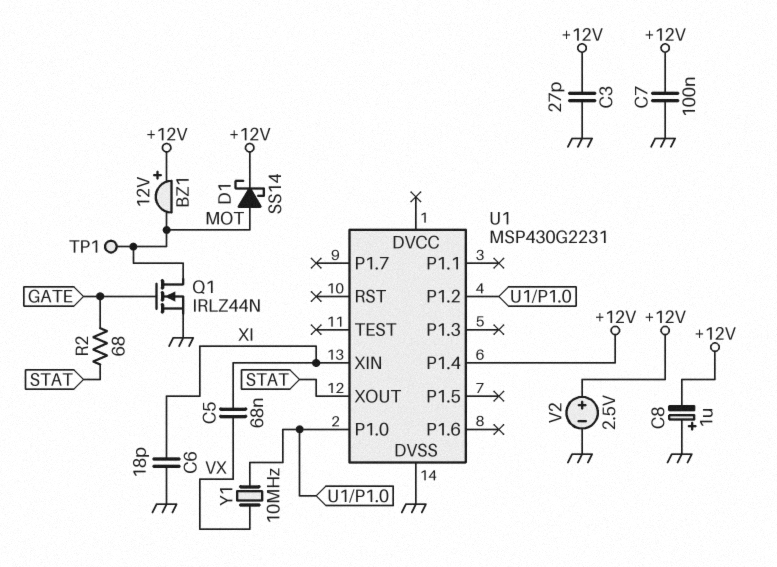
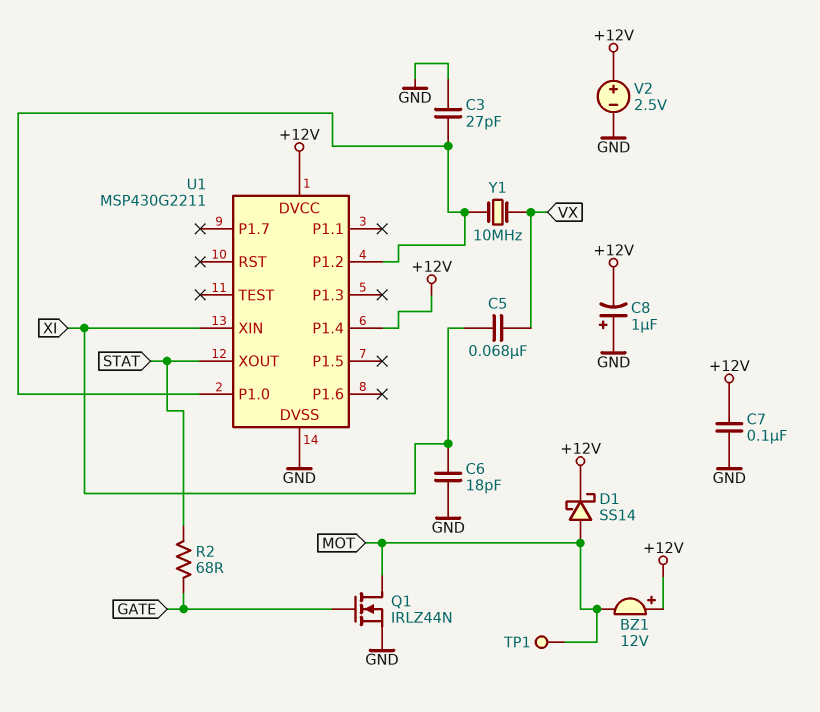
C3: 27pF (+12V, GND) -> 27pF (GND, U1/P1.0)
U1: MSP430G2231 -> MSP430G2211
U1 pin DVCC: none -> +12V

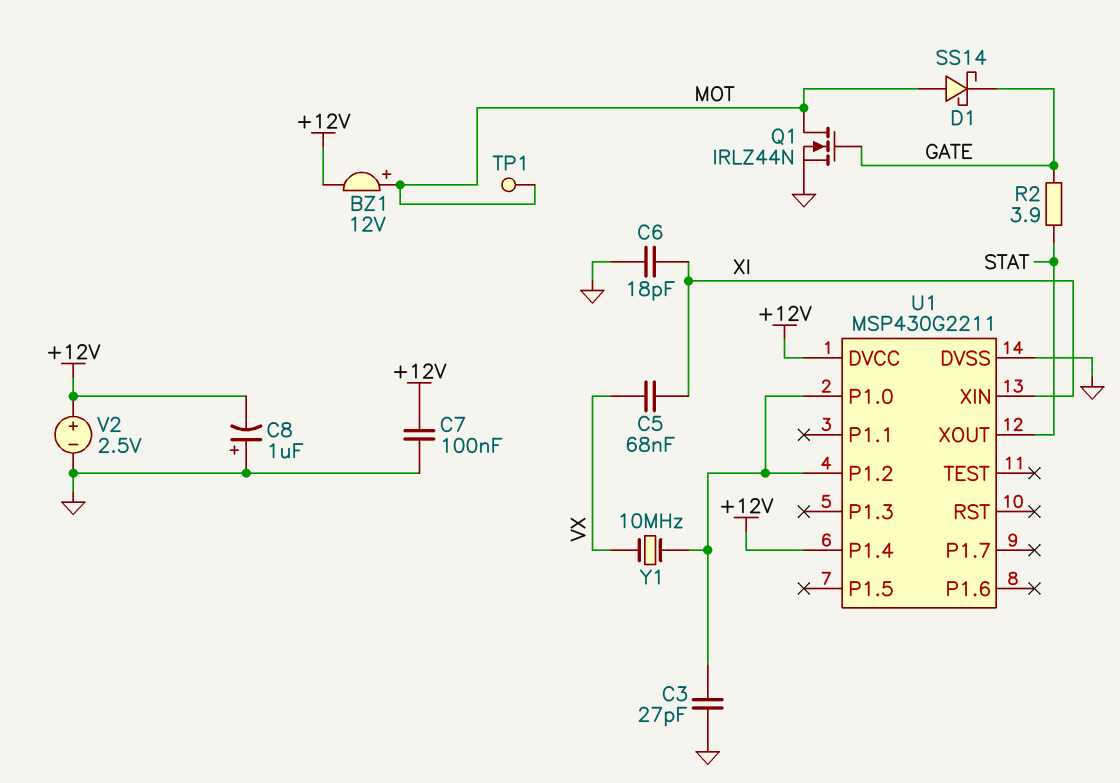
BZ1: buzzer 12V (plus +12V, minus MOT) -> buzzer 12V (plus MOT, minus +12V)
D1: schottky SS14 (A MOT, K +12V) -> schottky SS14 (A MOT, K GATE)
R2: 68 (GATE, STAT) -> 3.9 (GATE, STAT)

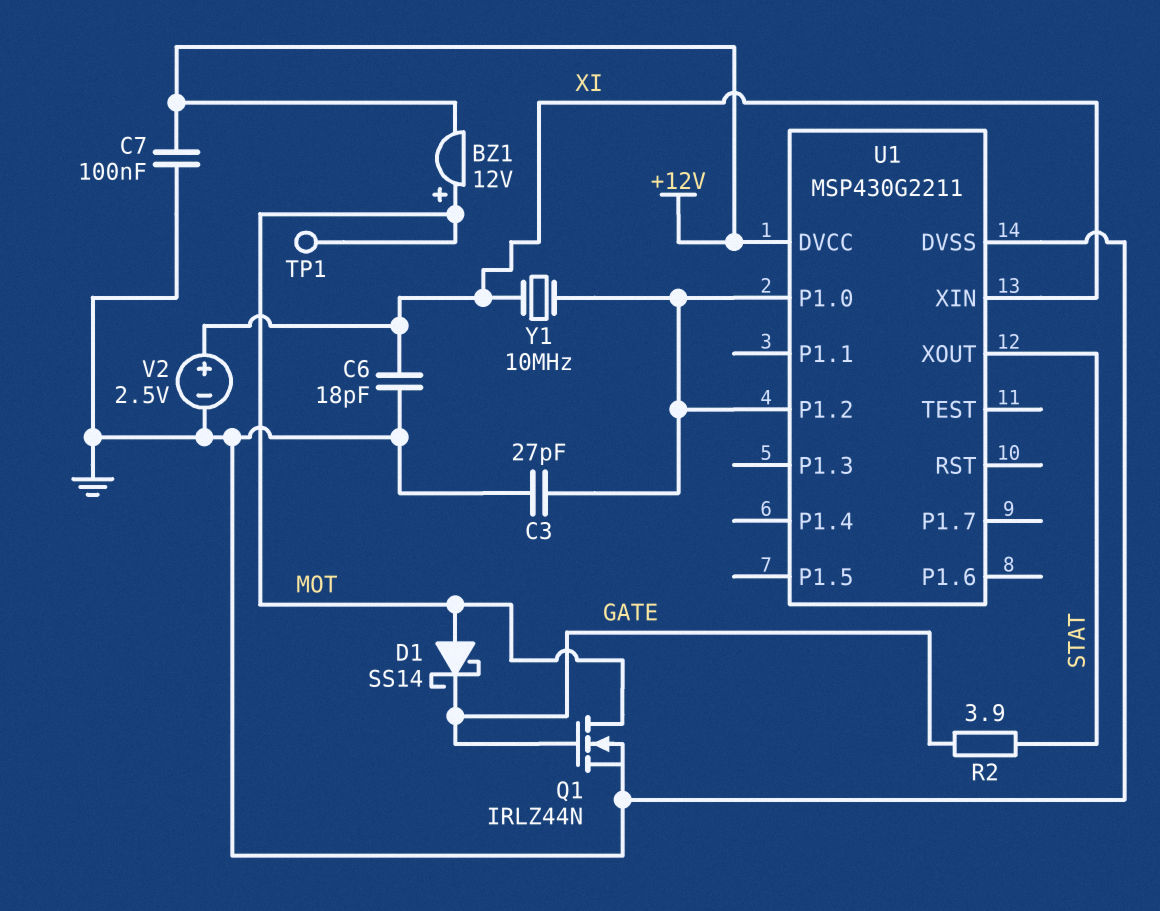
C5: 68nF (VX, XI) -> none
C8: 1uF (plus GND, minus +12V) -> none
U1 pin P1.4: +12V -> none
V2: 2.5V (plus +12V, minus GND) -> 2.5V (plus XI, minus GND)
Y1: 10MHz (U1/P1.0, VX) -> 10MHz (U1/P1.0, XI)

